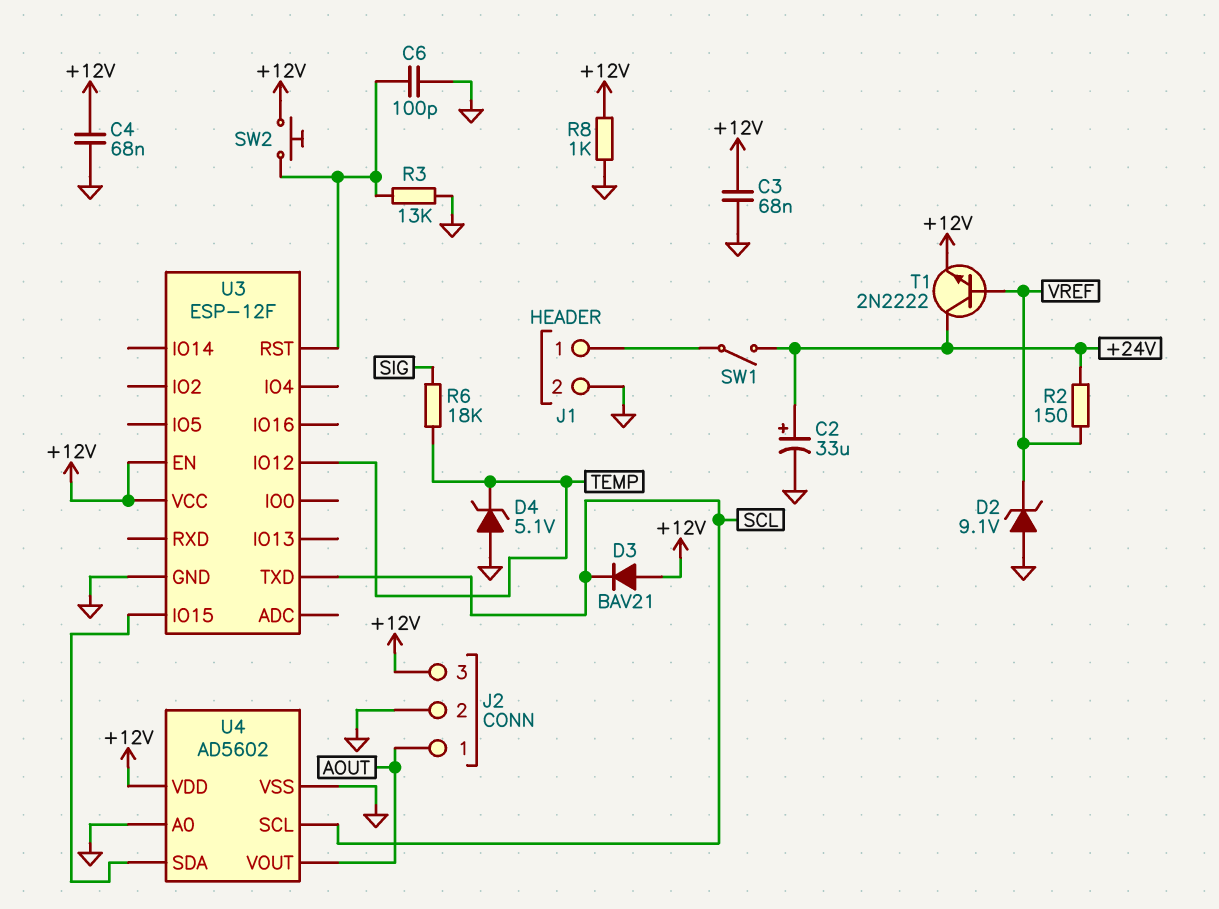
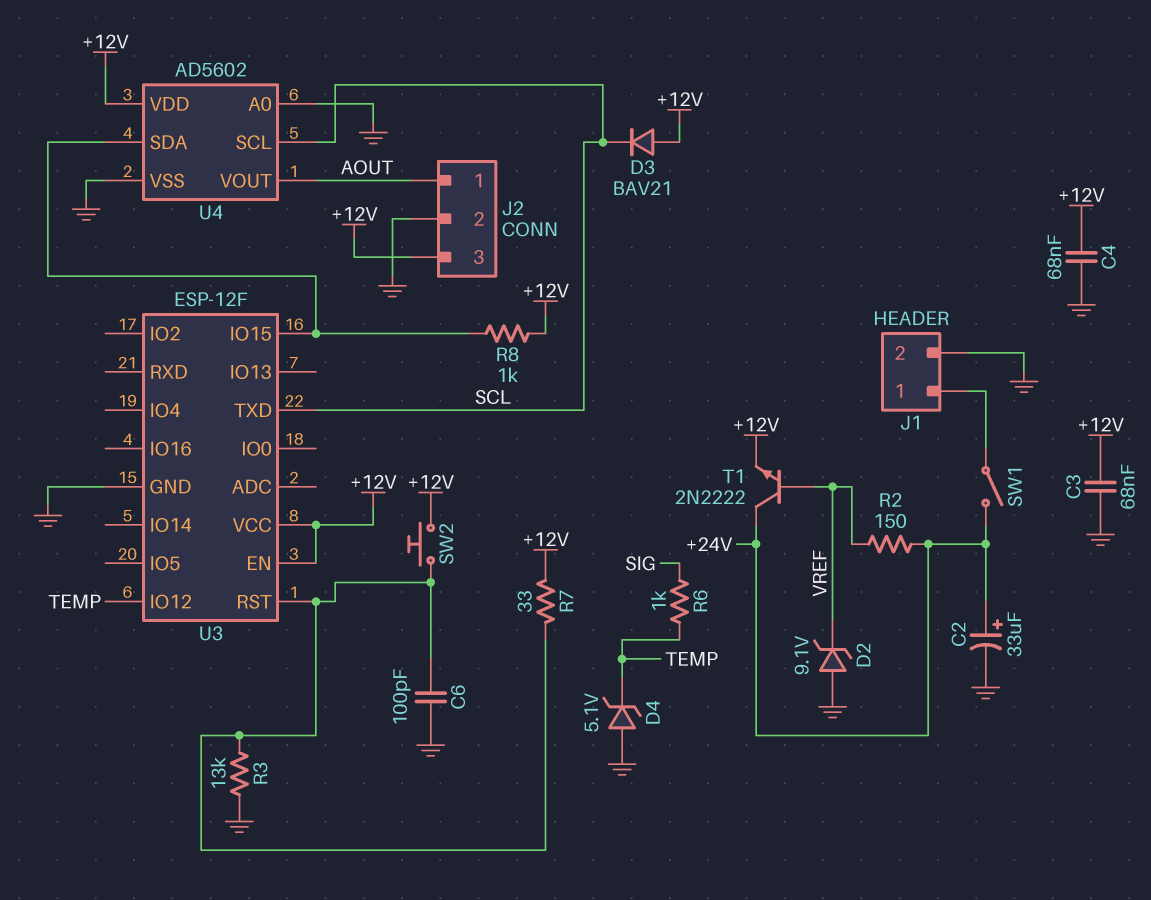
R6: 18k (SIG, TEMP) -> 1k (SIG, TEMP)
R7: none -> 33 (+12V, U3/RST)
R8: 1k (+12V, GND) -> 1k (+12V, U3/IO15)

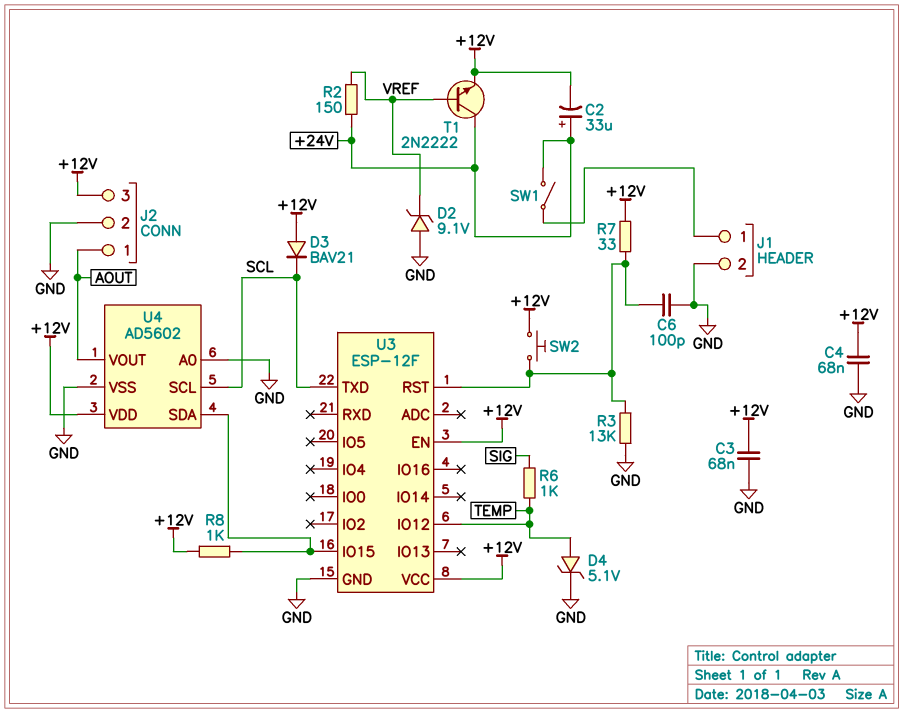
C2: 33uF (plus +24V, minus GND) -> 33uF (plus +24V, minus +12V)
D4: zener 5.1V (A GND, K TEMP) -> zener 5.1V (A TEMP, K GND)

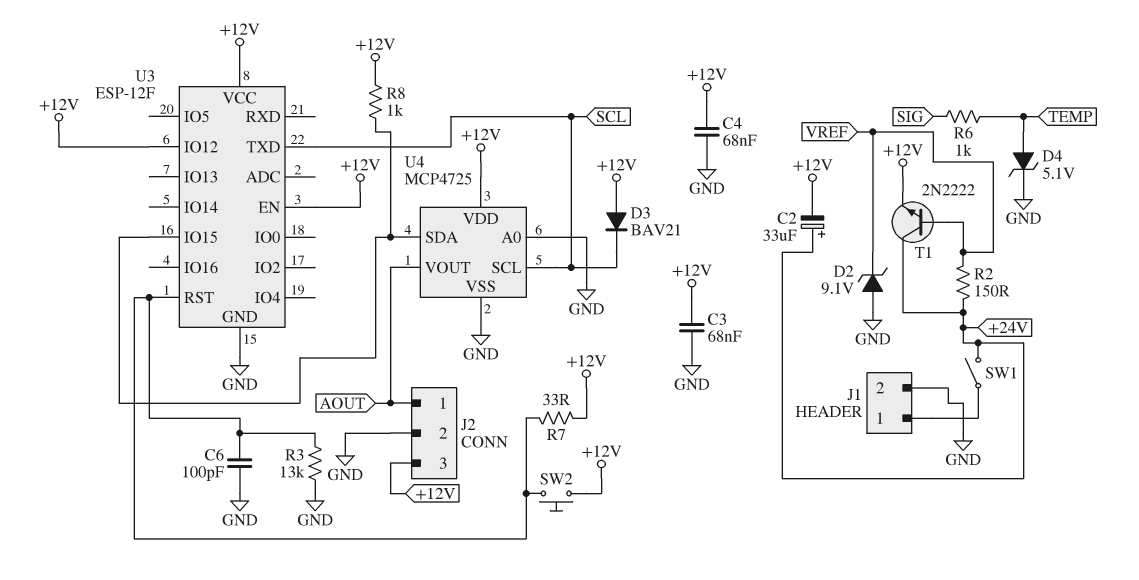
U3 pin IO12: TEMP -> +12V
U4: AD5602 -> MCP4725

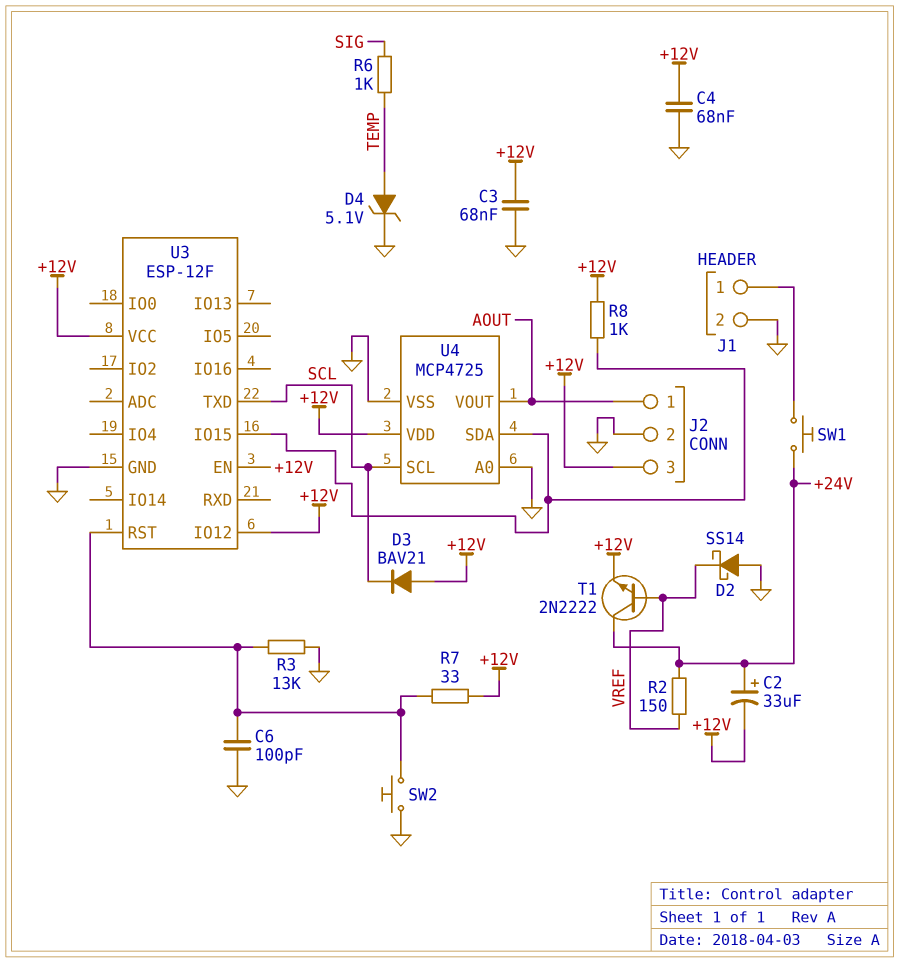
D2: zener 9.1V (A GND, K VREF) -> schottky SS14 (A GND, K VREF)
SW1: switch (+24V, J1/1) -> button (+24V, J1/1)
SW2: button (+12V, U3/RST) -> button (GND, U3/RST)

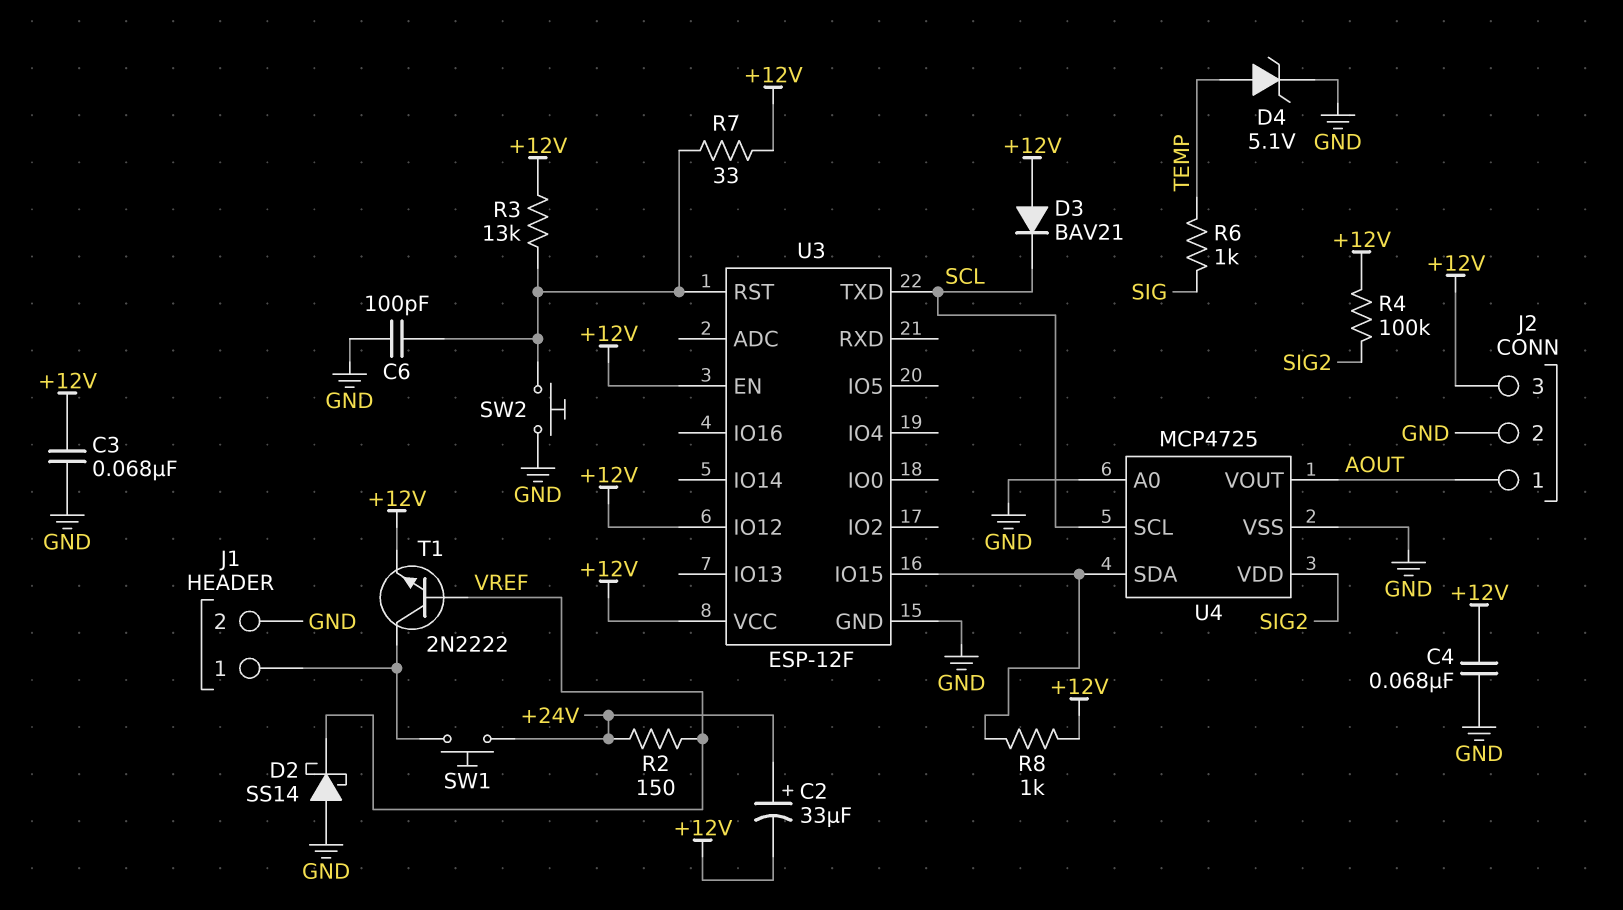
R3: 13k (GND, U3/RST) -> 13k (+12V, U3/RST)
R4: none -> 100k (+12V, SIG2)
T1: NPN 2N2222 (B VREF, C +24V, E +12V) -> NPN 2N2222 (B VREF, C J1/1, E +12V)
U4 pin VDD: +12V -> SIG2

